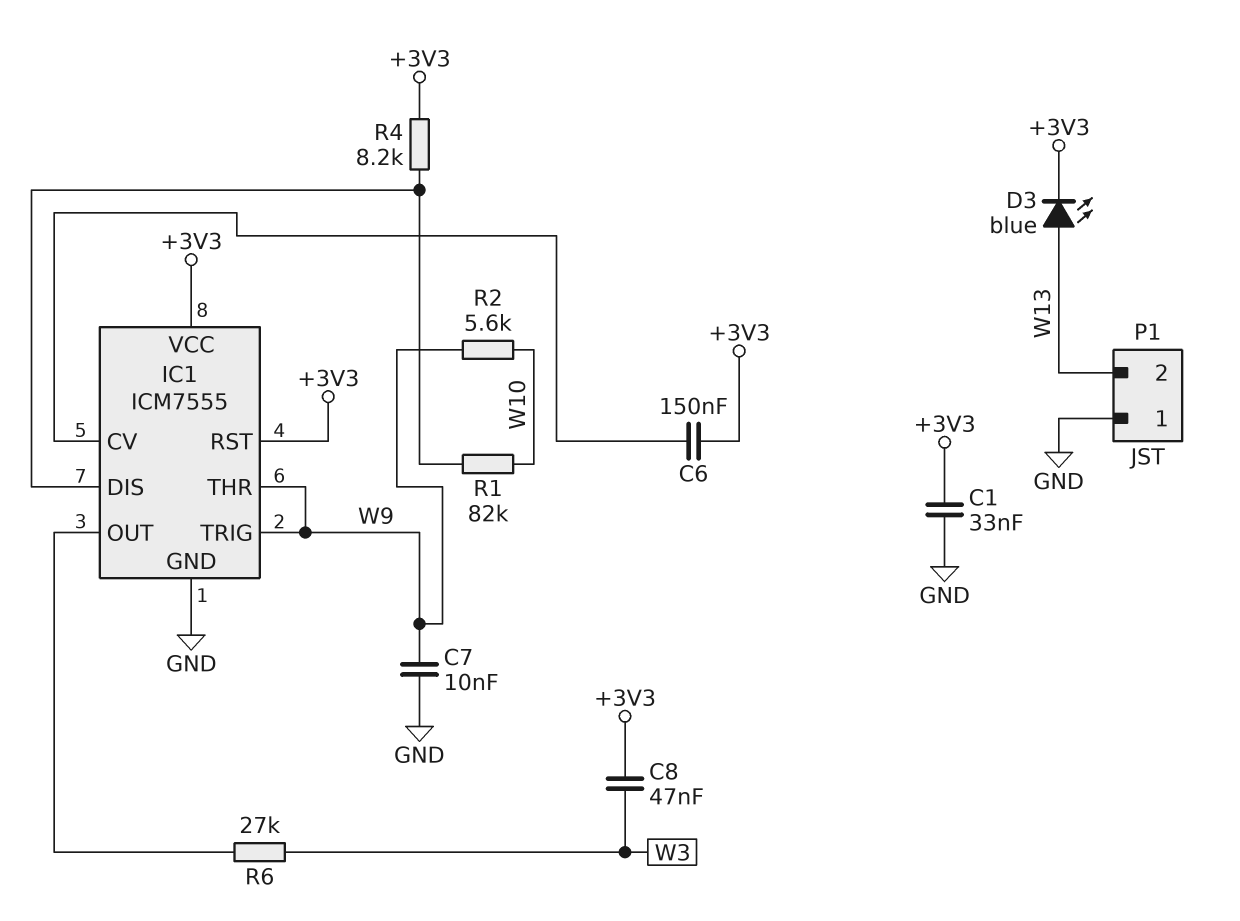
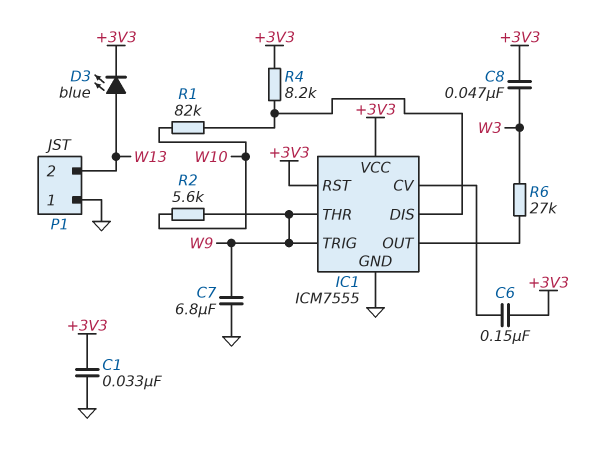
C7: 10nF (GND, W9) -> 6.8uF (GND, W9)

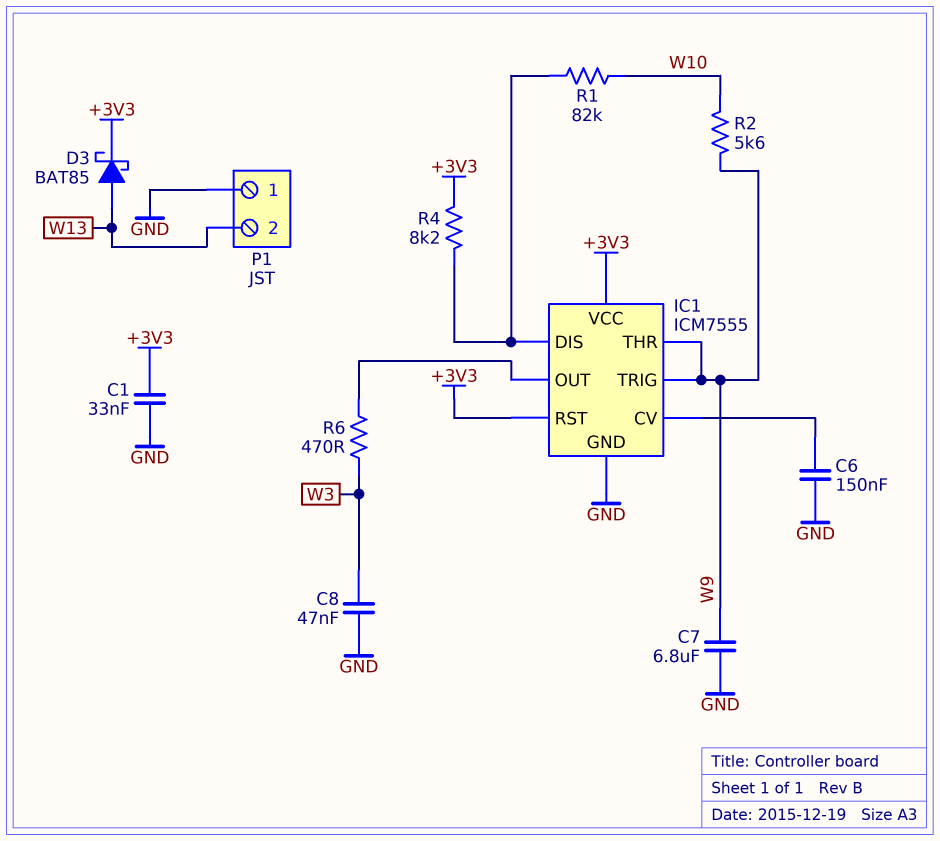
C6: 150nF (+3V3, IC1/CV) -> 150nF (GND, IC1/CV)
C8: 47nF (+3V3, W3) -> 47nF (GND, W3)
D3: LED blue (A W13, K +3V3) -> schottky BAT85 (A W13, K +3V3)
R6: 27k (IC1/OUT, W3) -> 470 (IC1/OUT, W3)

